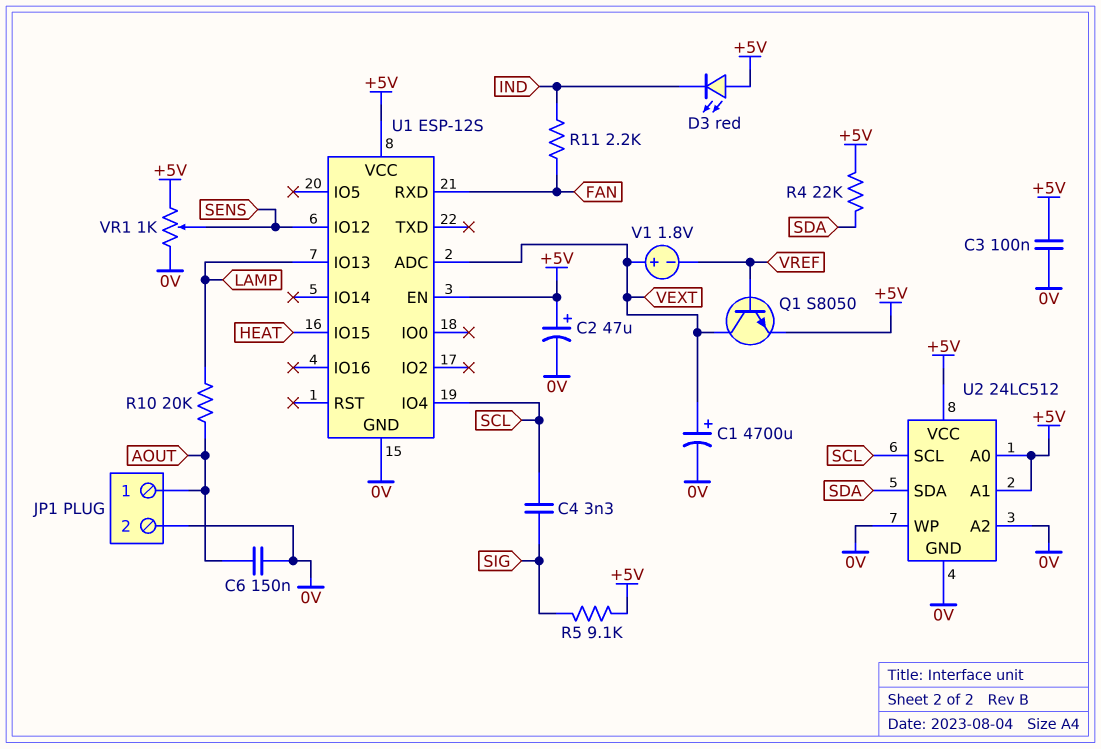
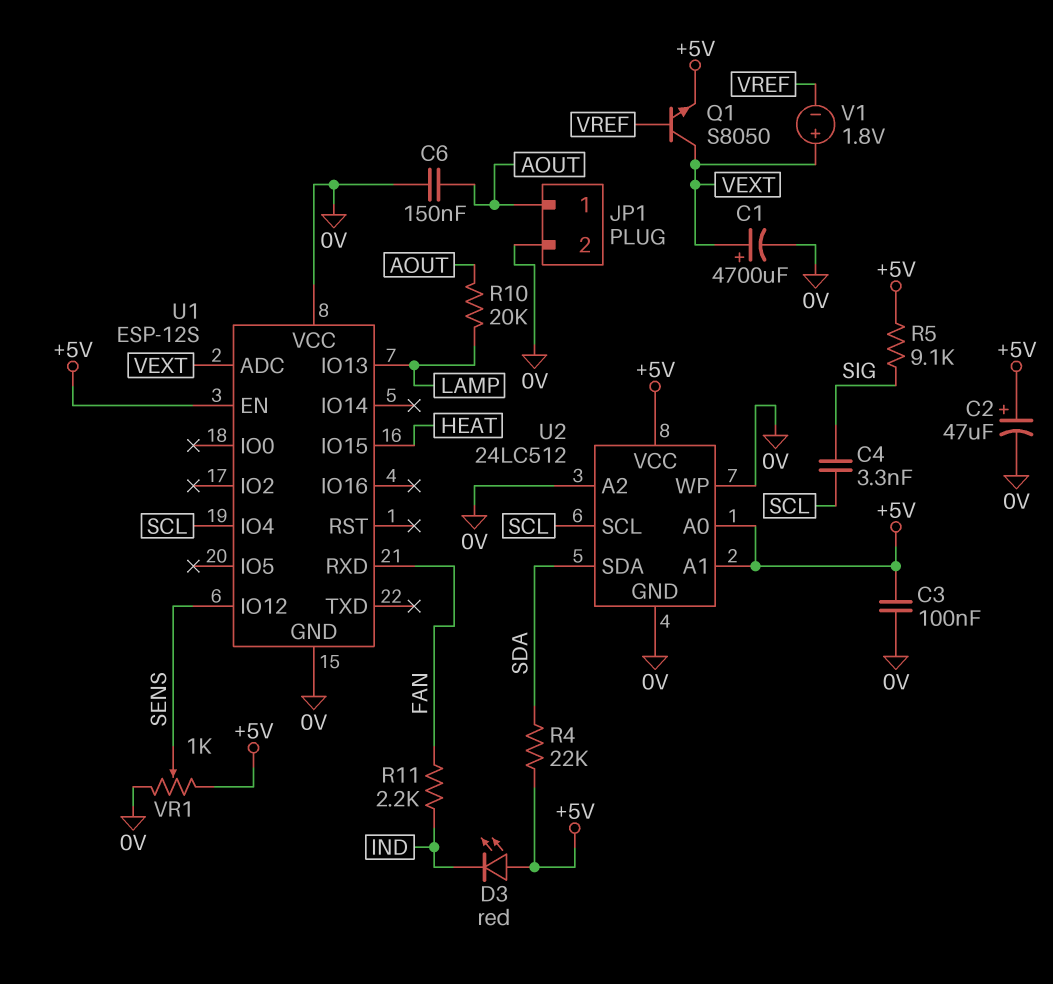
U1 pin VCC: +5V -> 0V

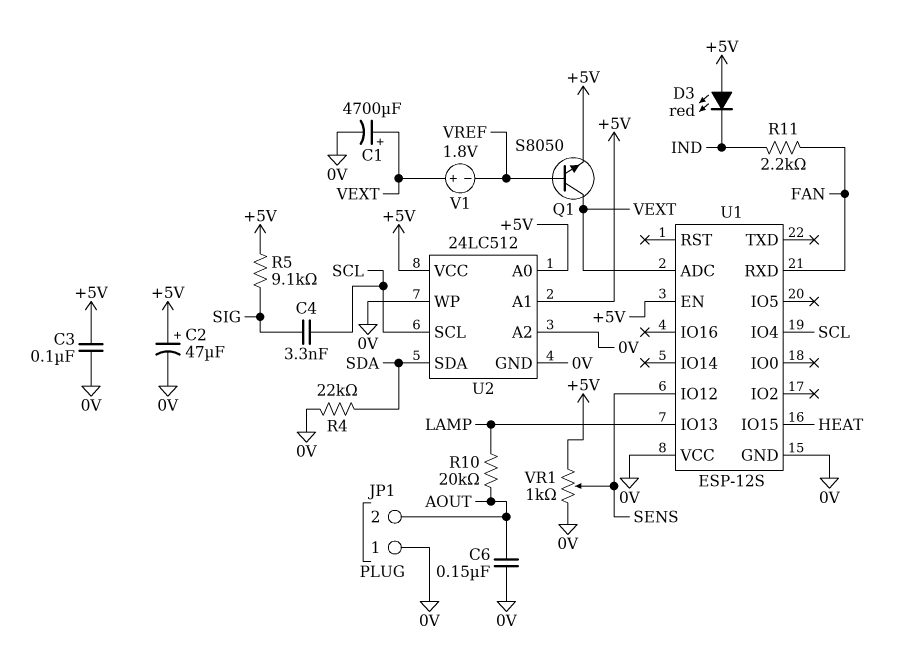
JP1 pin 1: AOUT -> 0V
JP1 pin 2: 0V -> AOUT
R4: 22k (+5V, SDA) -> 22k (0V, SDA)

